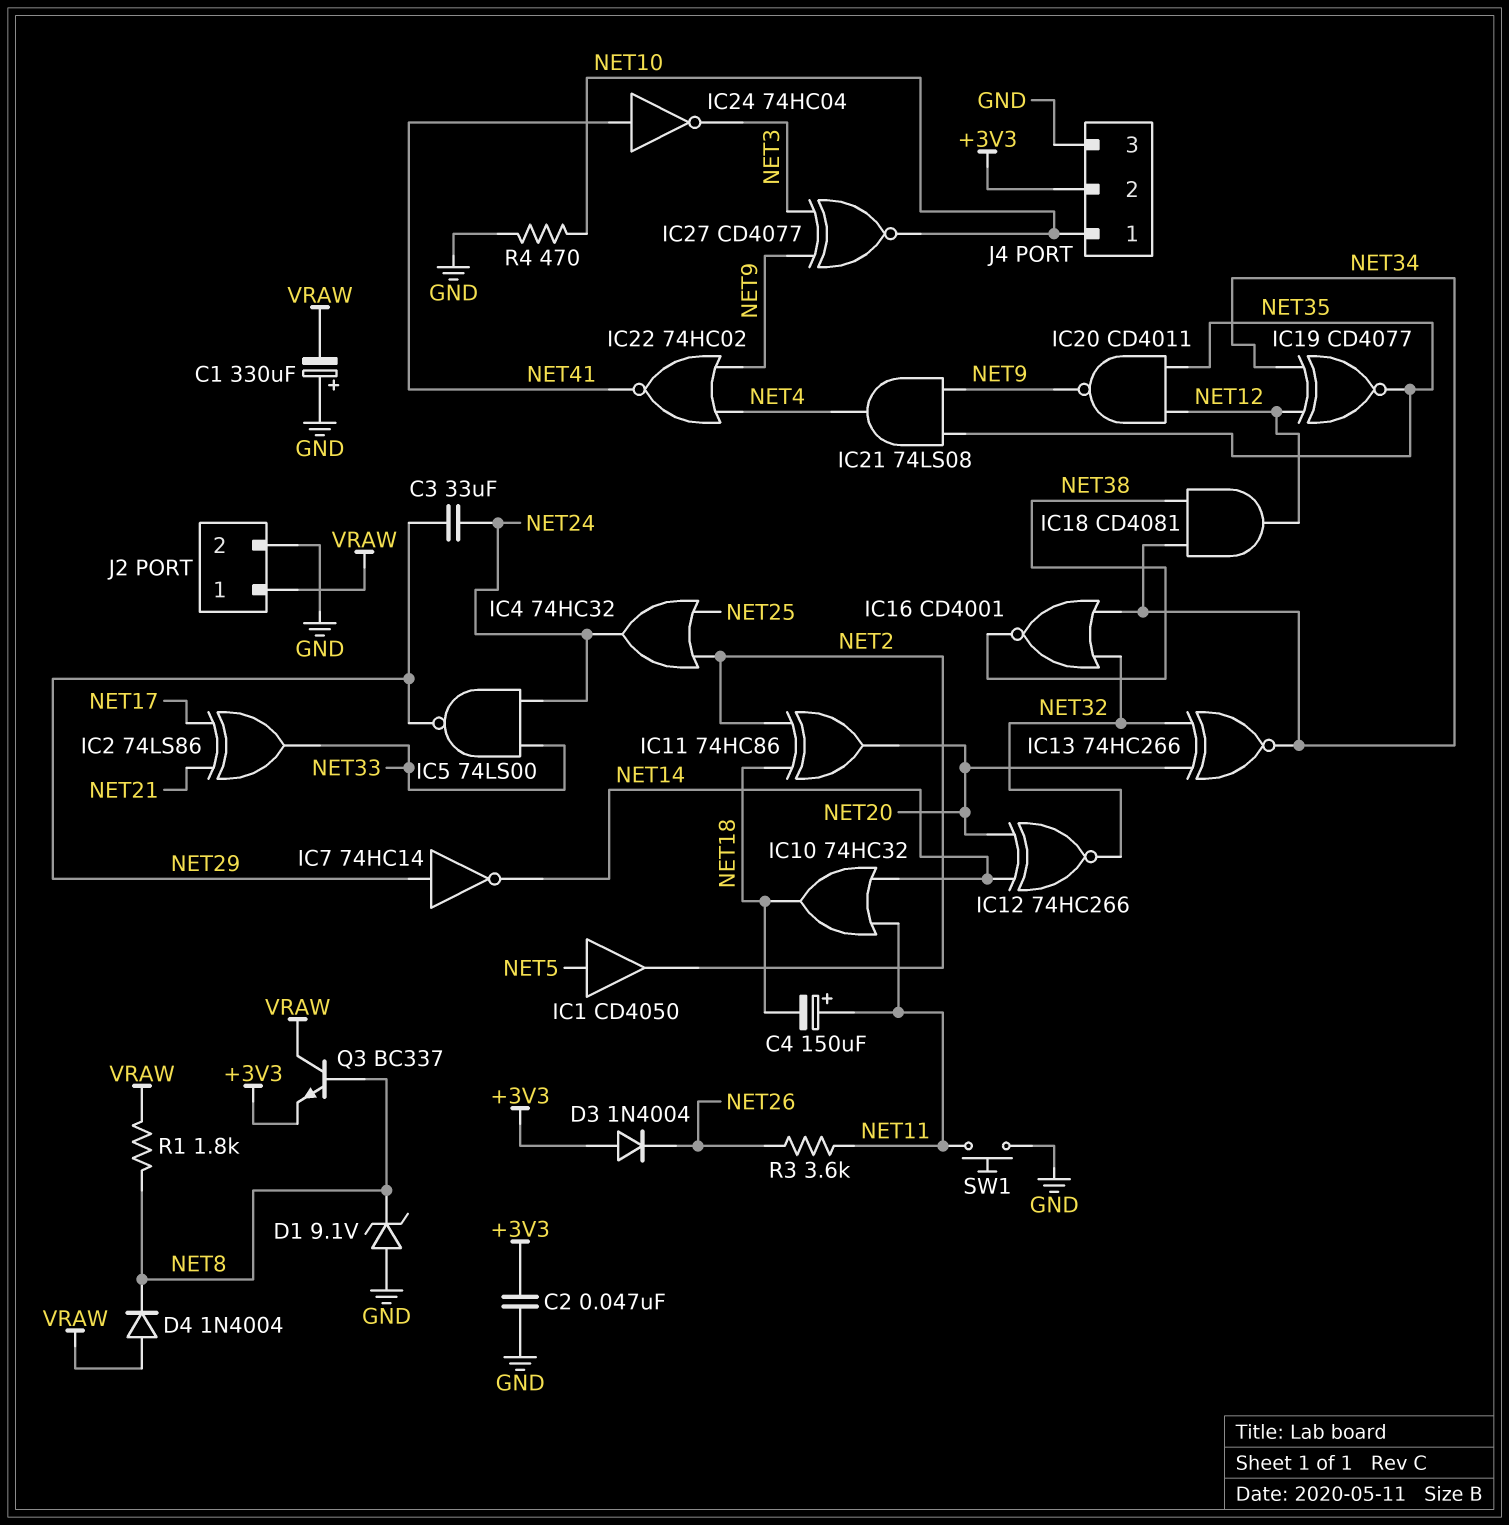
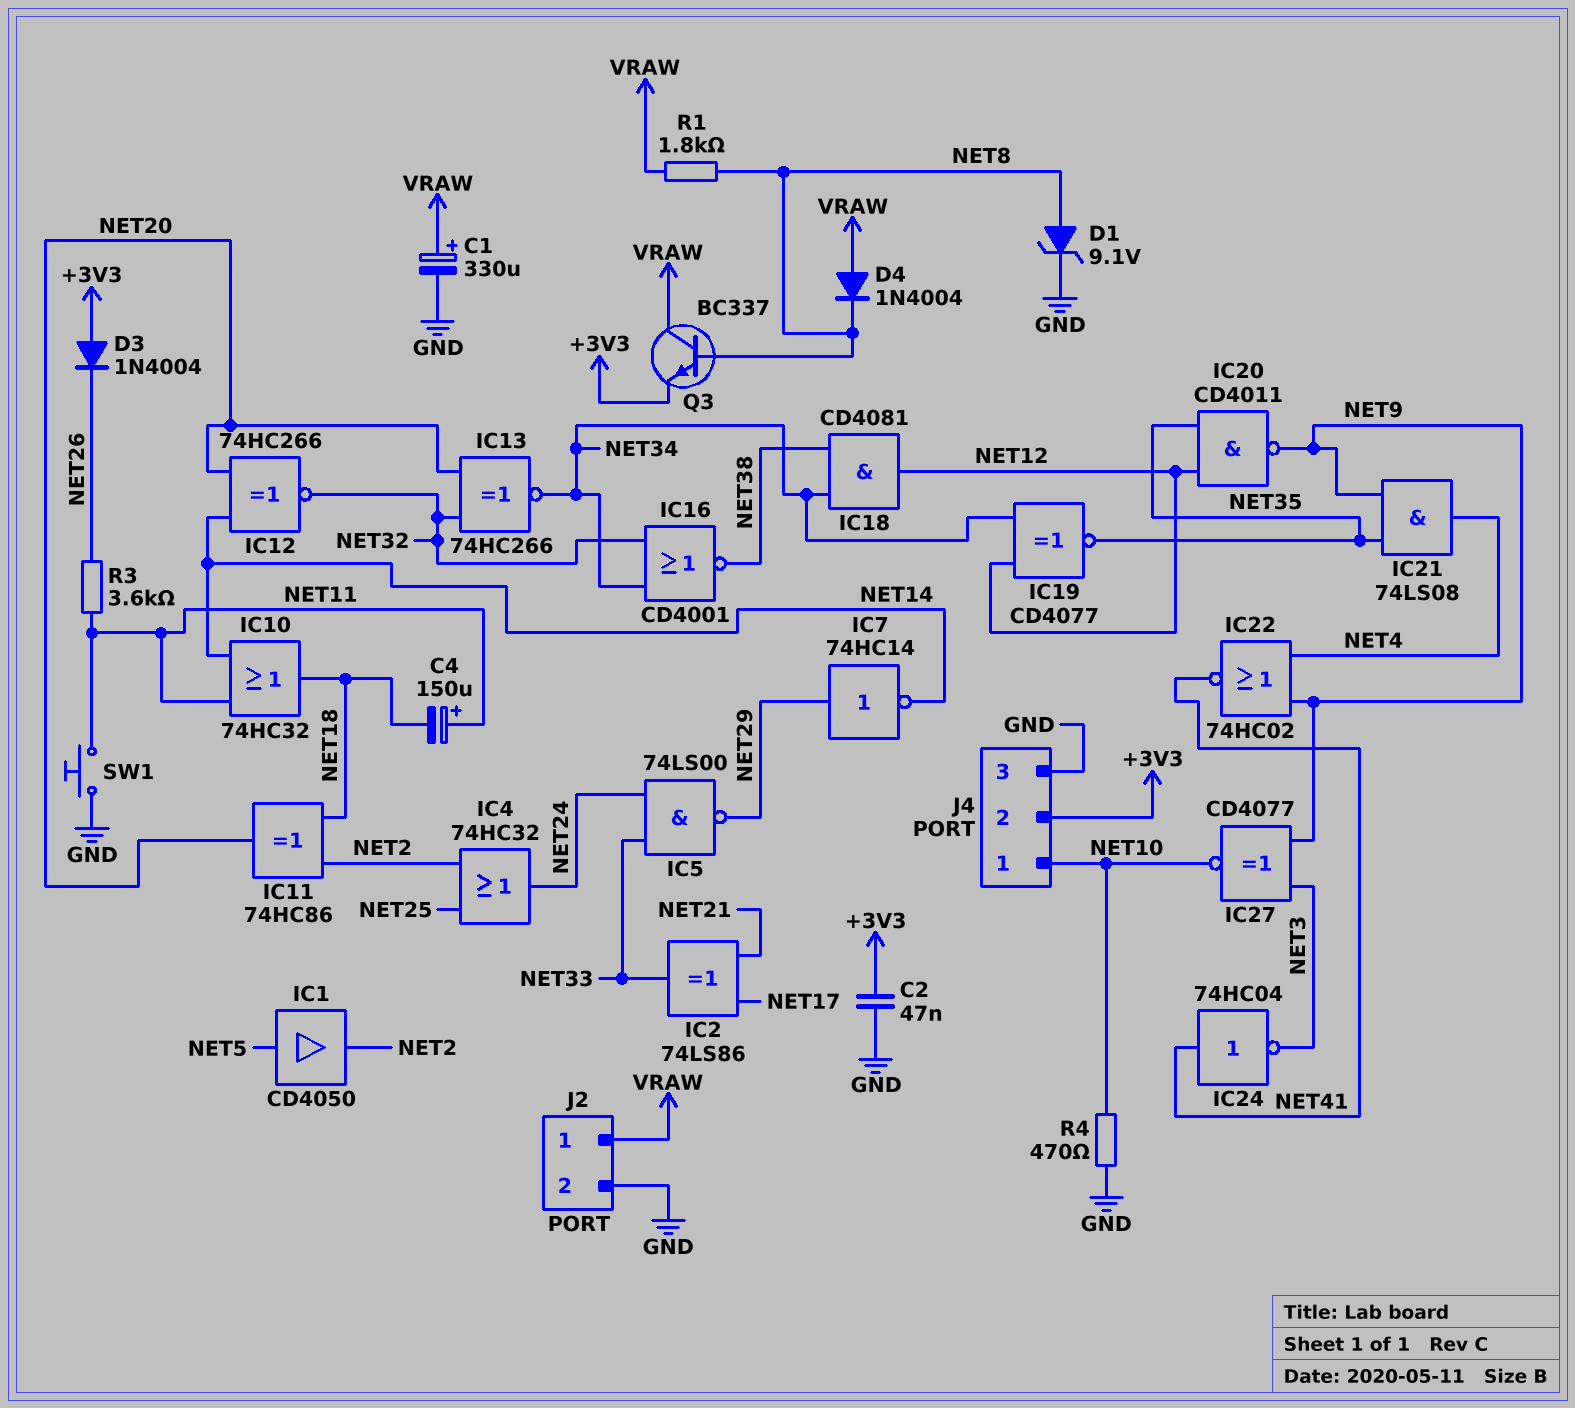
C1: 330uF (plus GND, minus VRAW) -> 330uF (plus VRAW, minus GND)
C3: 33uF (NET24, NET29) -> none
D1: zener 9.1V (A GND, K NET8) -> zener 9.1V (A NET8, K GND)

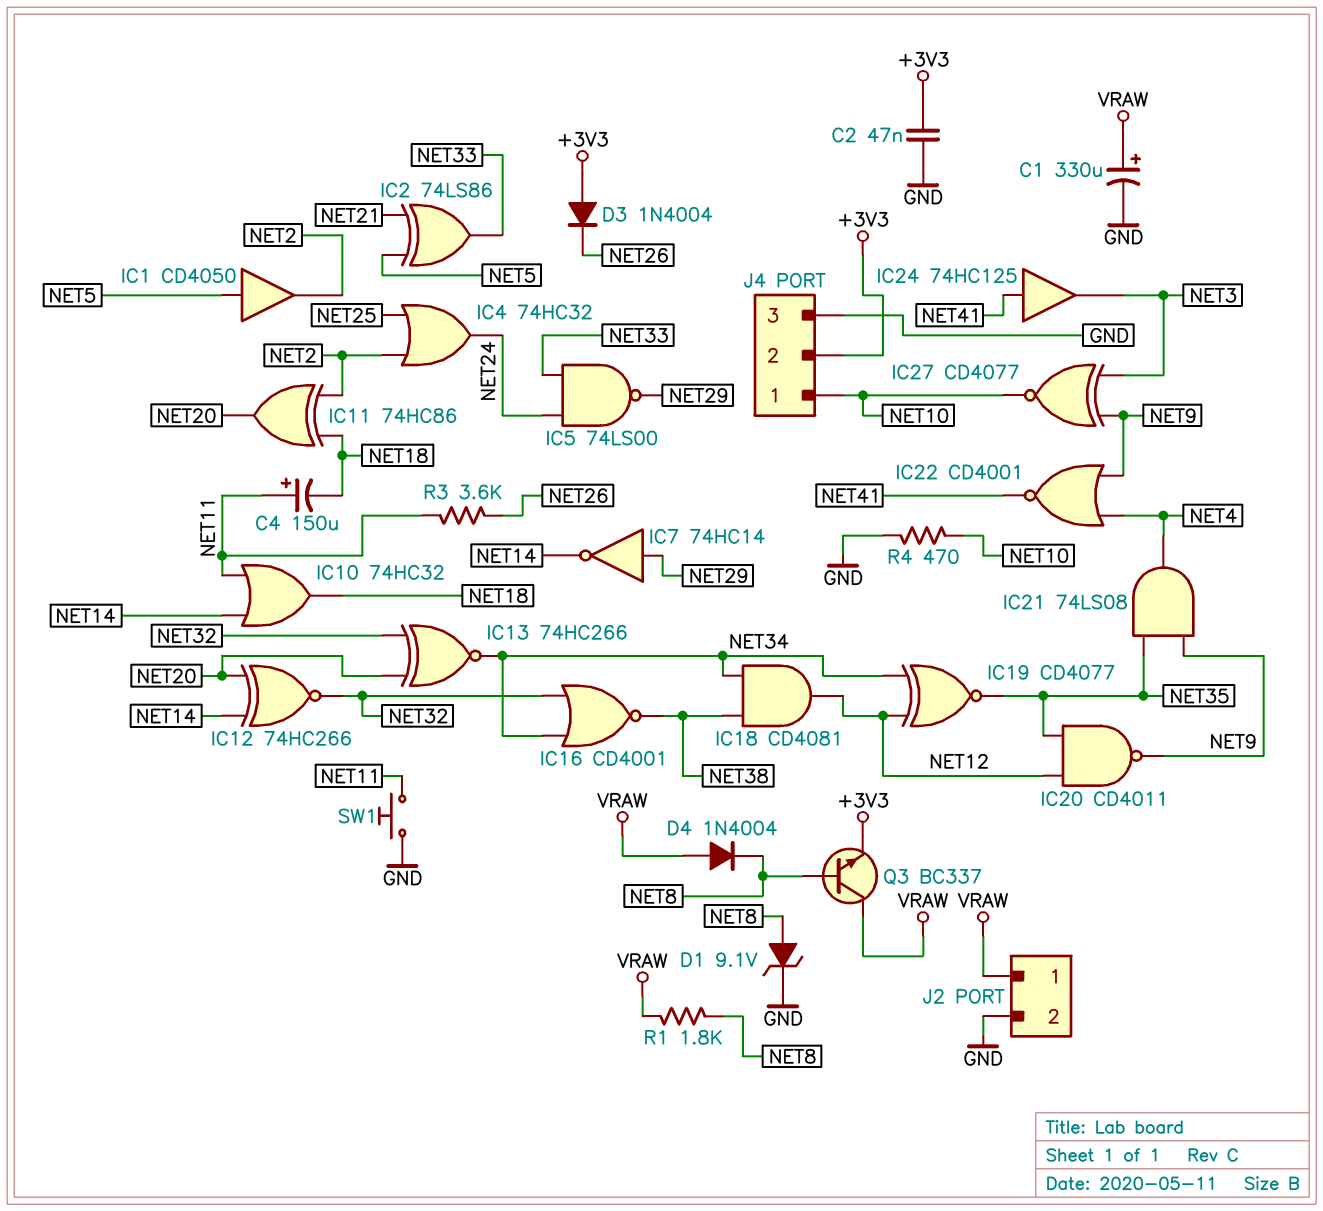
IC2: XOR 74LS86 (in NET17, in NET21, out NET33) -> XOR 74LS86 (in NET5, in NET21, out NET33)
IC22: NOR 74HC02 (in NET4, in NET9, out NET41) -> NOR CD4001 (in NET4, in NET9, out NET41)
IC24: NOT 74HC04 (in NET41, out NET3) -> buffer 74HC125 (in NET41, out NET3)

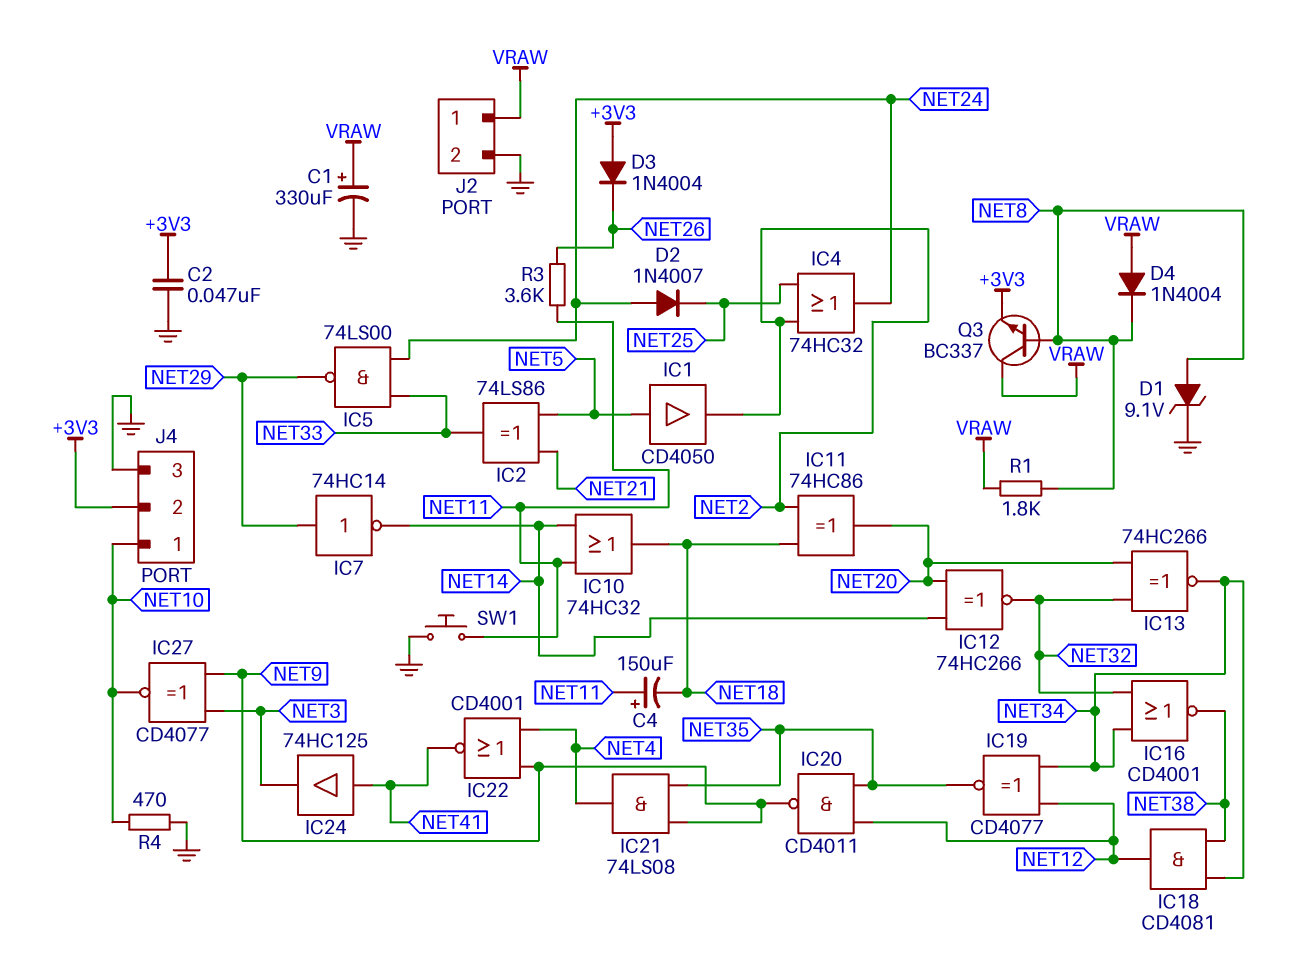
D2: none -> diode 1N4007 (A NET24, K NET25)

